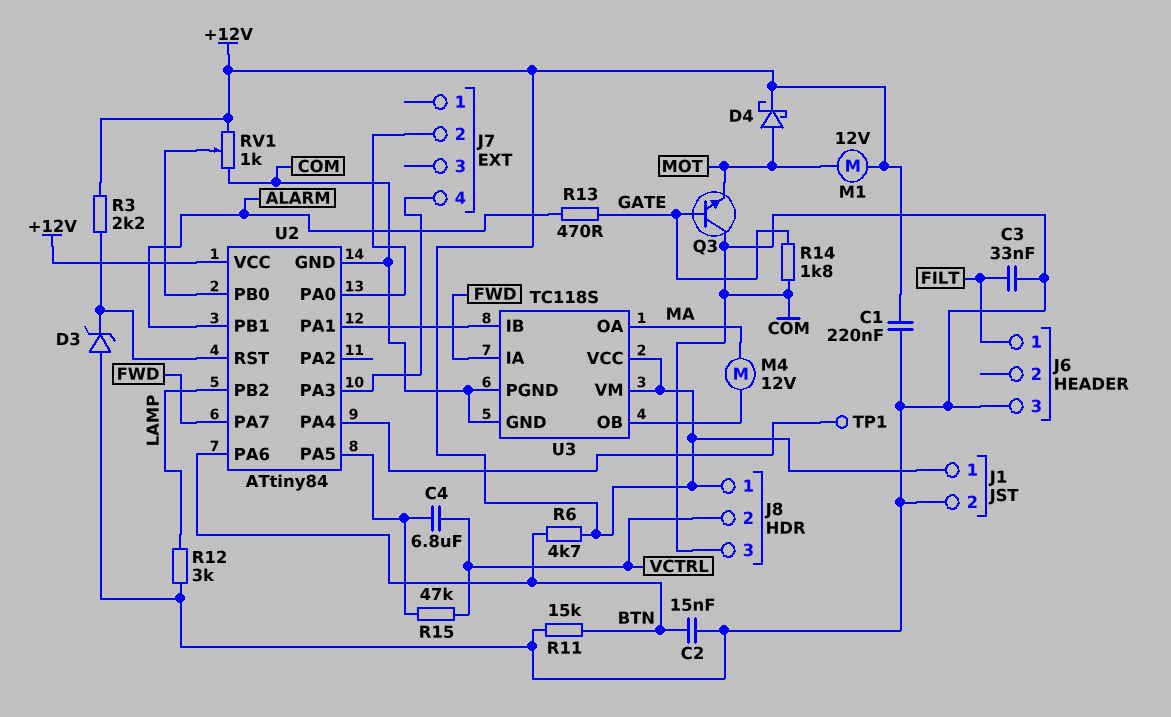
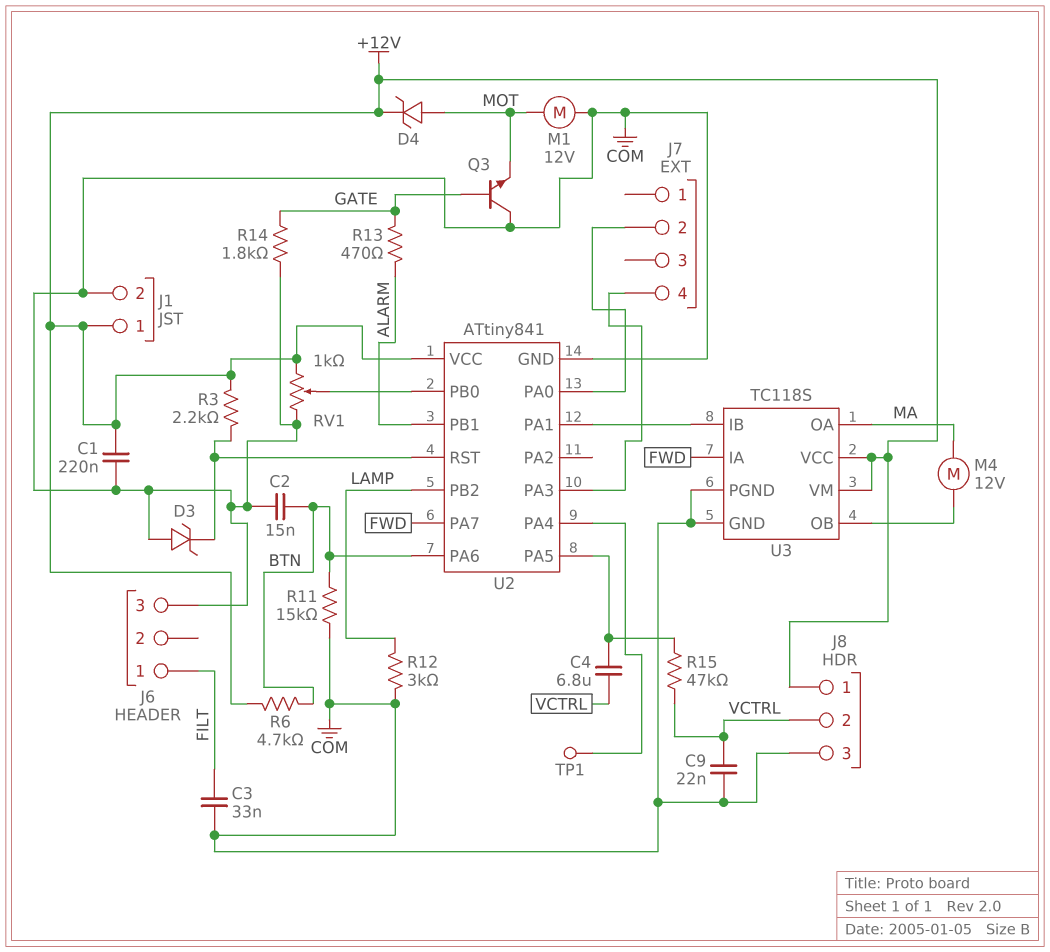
C9: none -> 22nF (COM, VCTRL)
D4: schottky (A MOT, K +12V) -> zener (A MOT, K +12V)
M1: motor 12V (+12V, MOT) -> motor 12V (COM, MOT)
U2: ATtiny84 -> ATtiny841

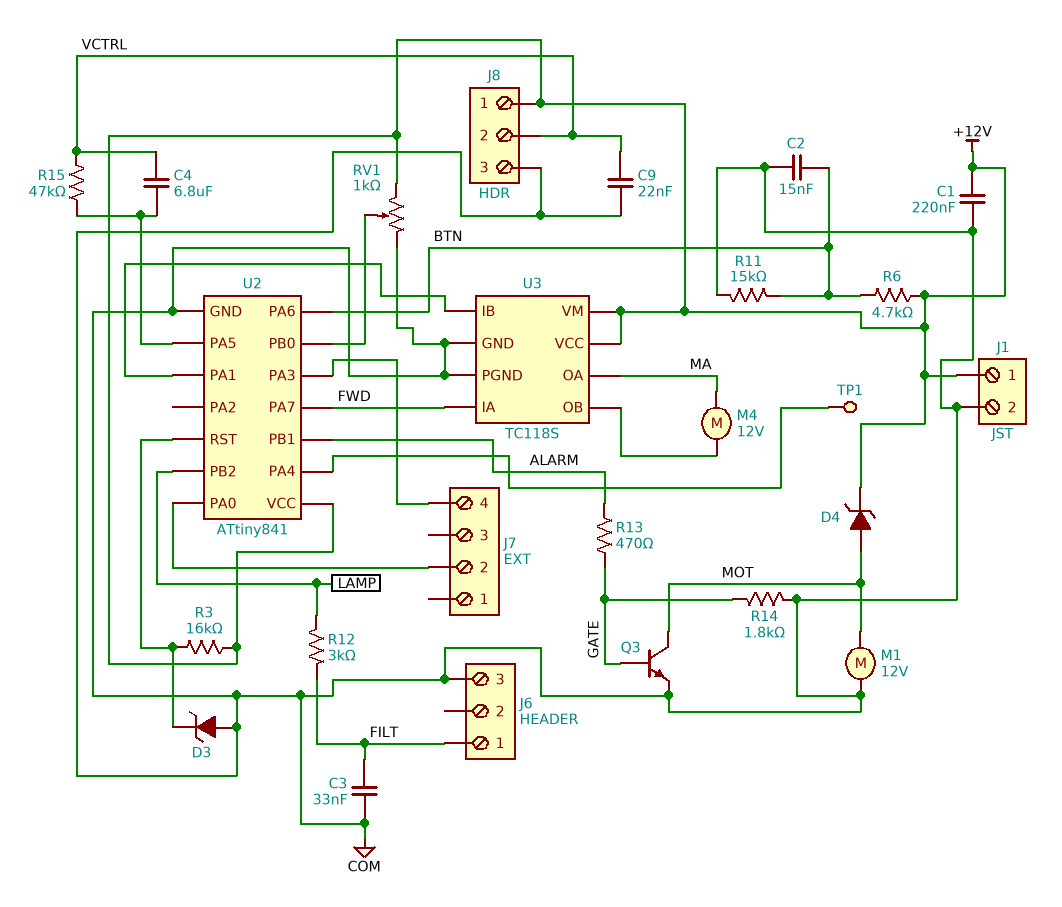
Q3: NPN (B GATE, C COM, E MOT) -> NPN (B GATE, C MOT, E COM)
R3: 2.2k (+12V, U2/RST) -> 16k (+12V, U2/RST)
R12: 3k (COM, LAMP) -> 3k (FILT, LAMP)

